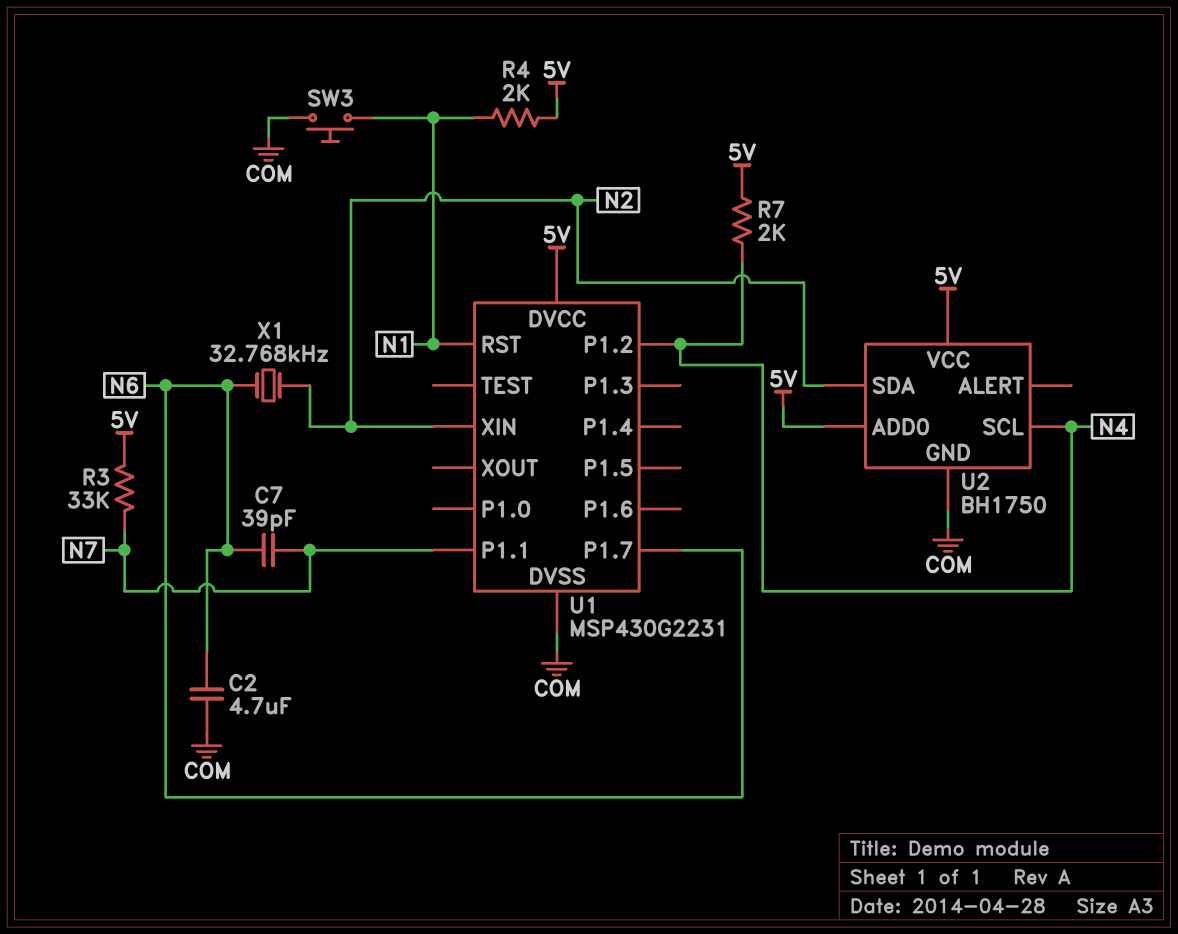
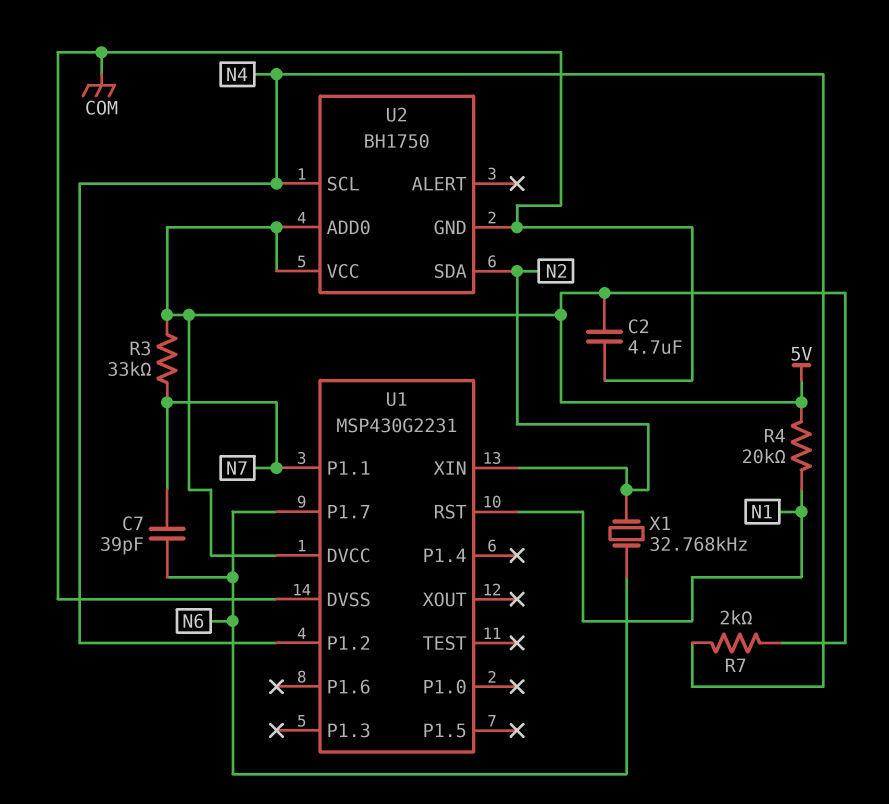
C2: 4.7uF (COM, N6) -> 4.7uF (5V, COM)
R4: 2k (5V, N1) -> 20k (5V, N1)
SW3: button (COM, N1) -> none

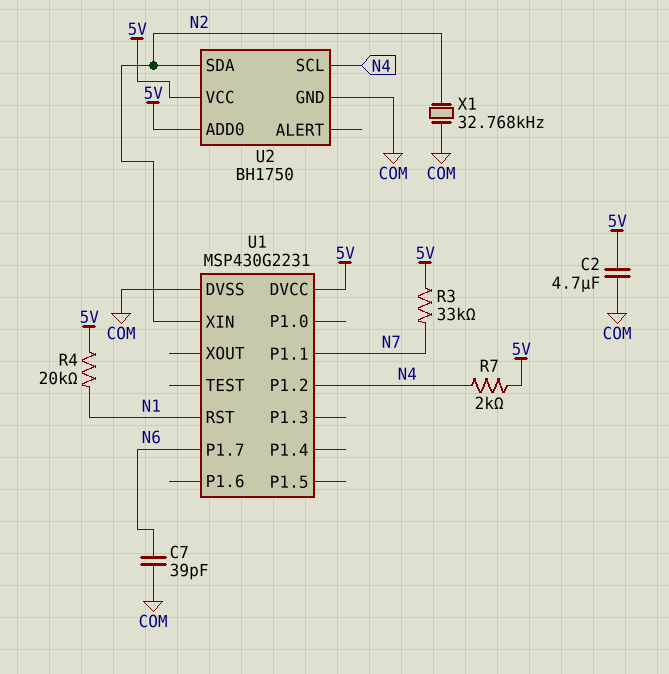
C7: 39pF (N6, N7) -> 39pF (COM, N6)
X1: 32.768kHz (N2, N6) -> 32.768kHz (COM, N2)

